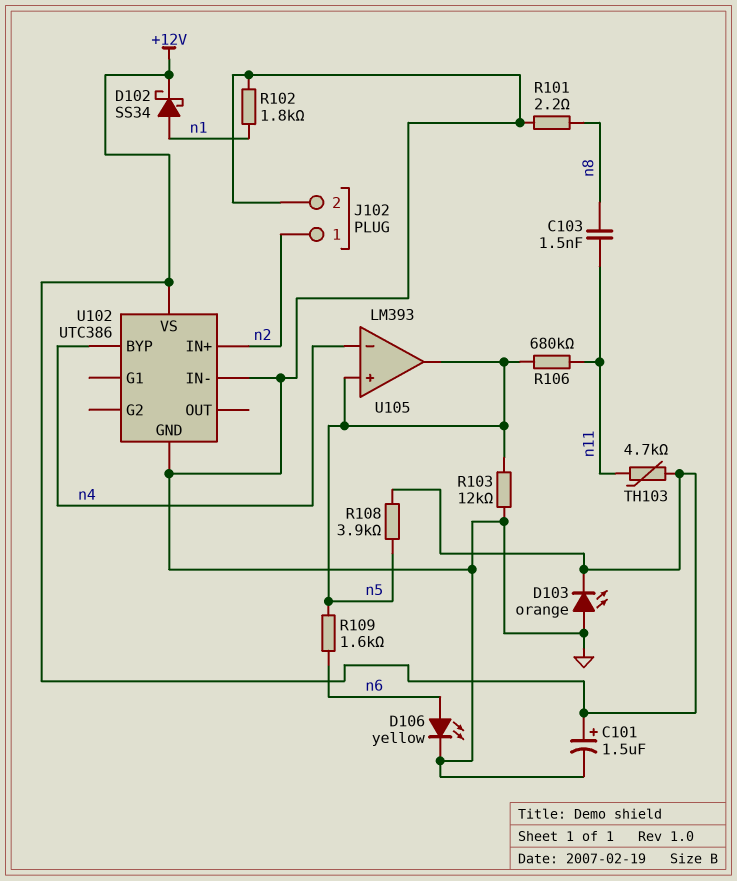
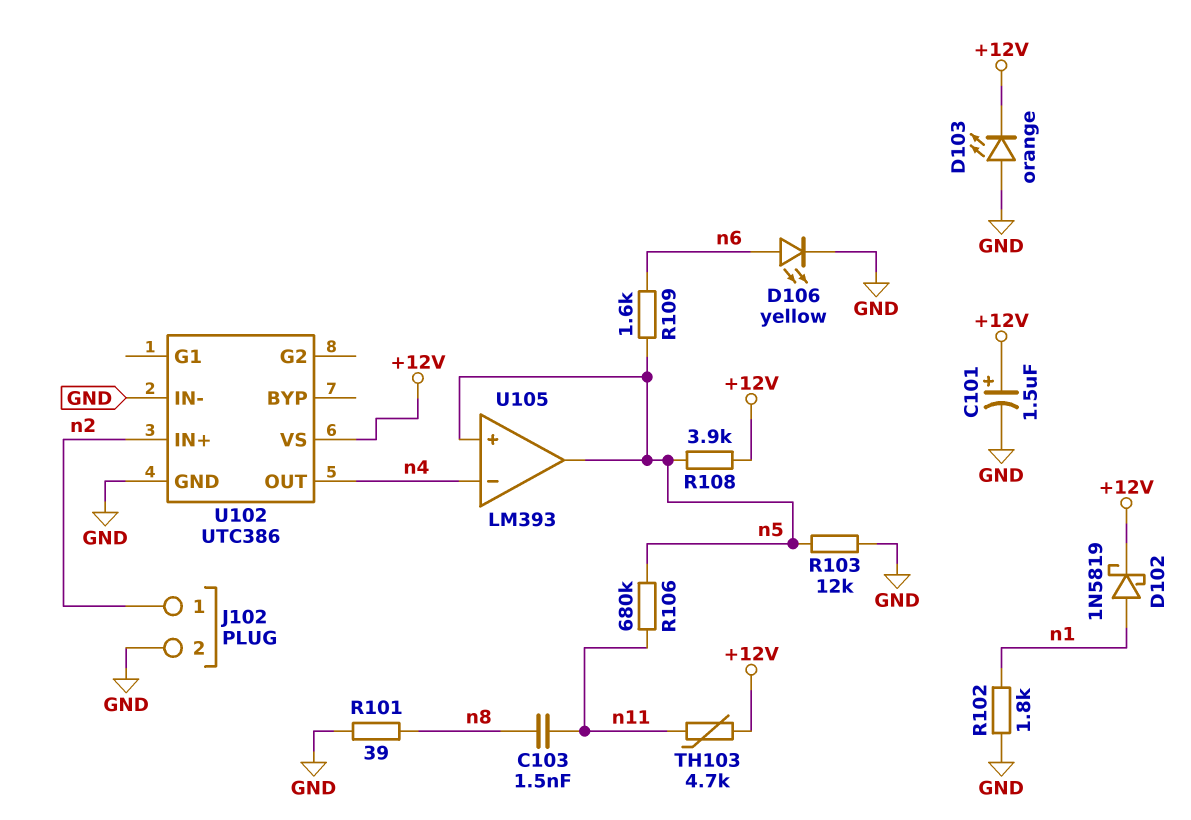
D102: schottky SS34 (A n1, K +12V) -> schottky 1N5819 (A n1, K +12V)
R101: 2.2 (GND, n8) -> 39 (GND, n8)
U102 pin BYP: n4 -> none
U102 pin OUT: none -> n4

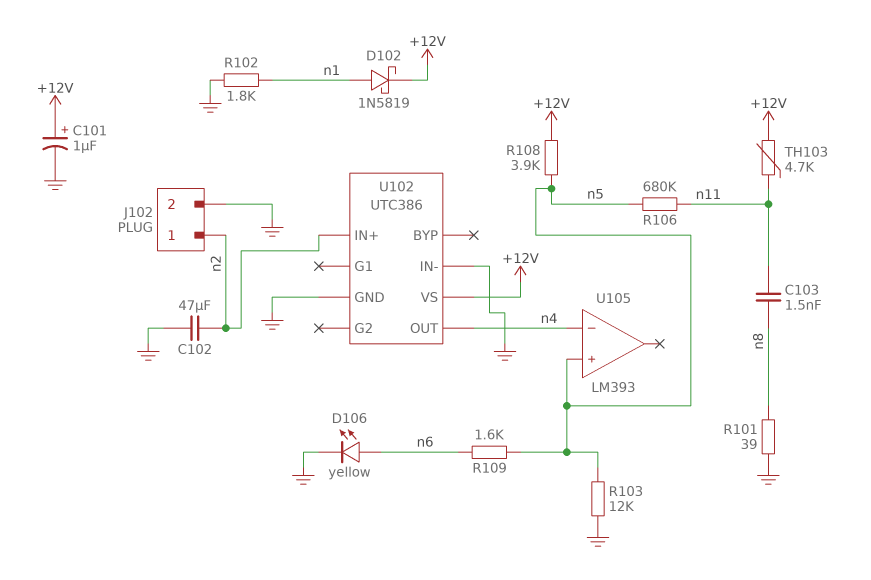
C101: 1.5uF (plus +12V, minus GND) -> 1uF (plus +12V, minus GND)
C102: none -> 47uF (GND, n2)
D103: LED orange (A GND, K +12V) -> none
U105 pin out: n5 -> none

